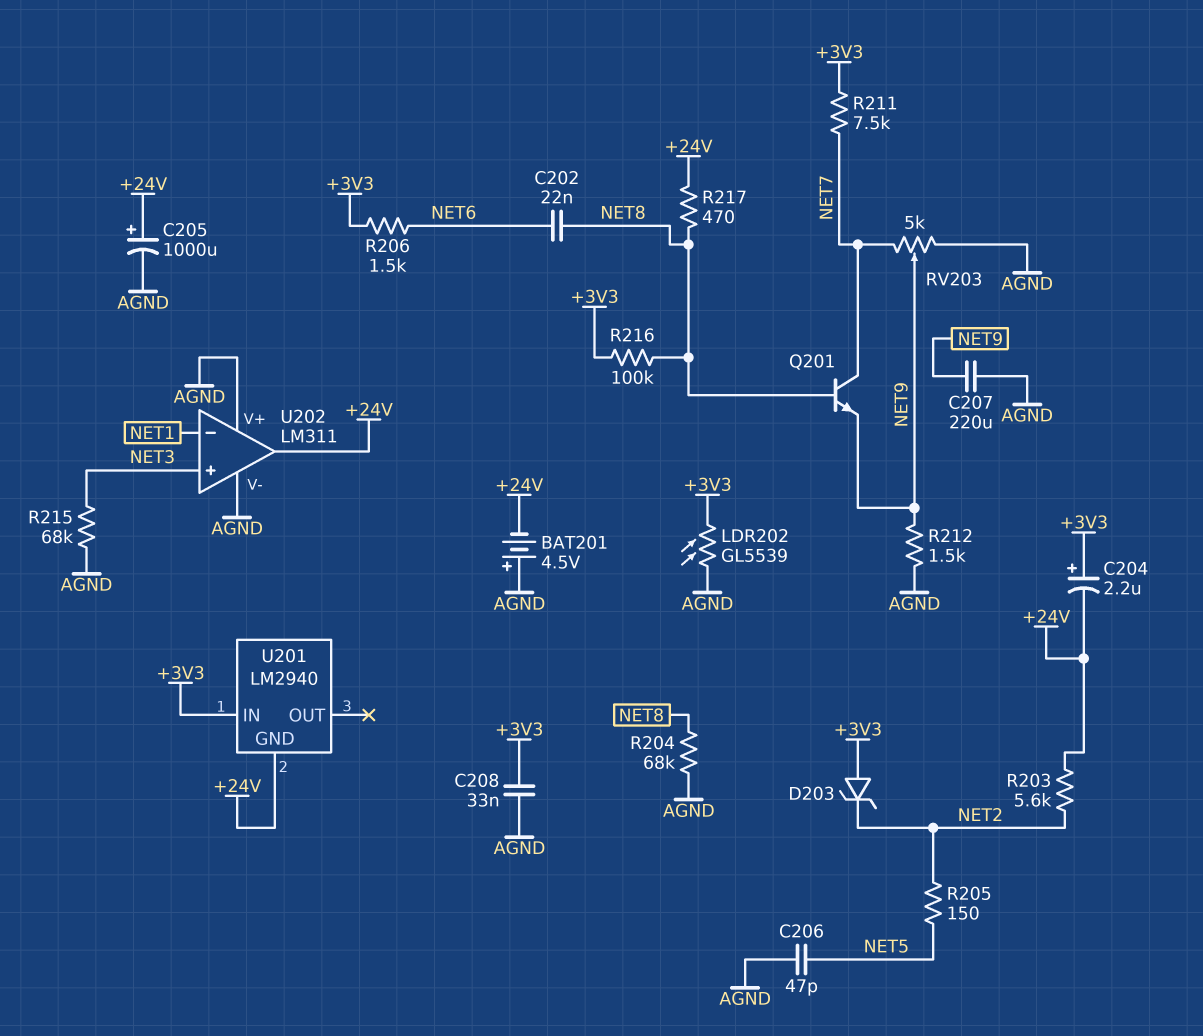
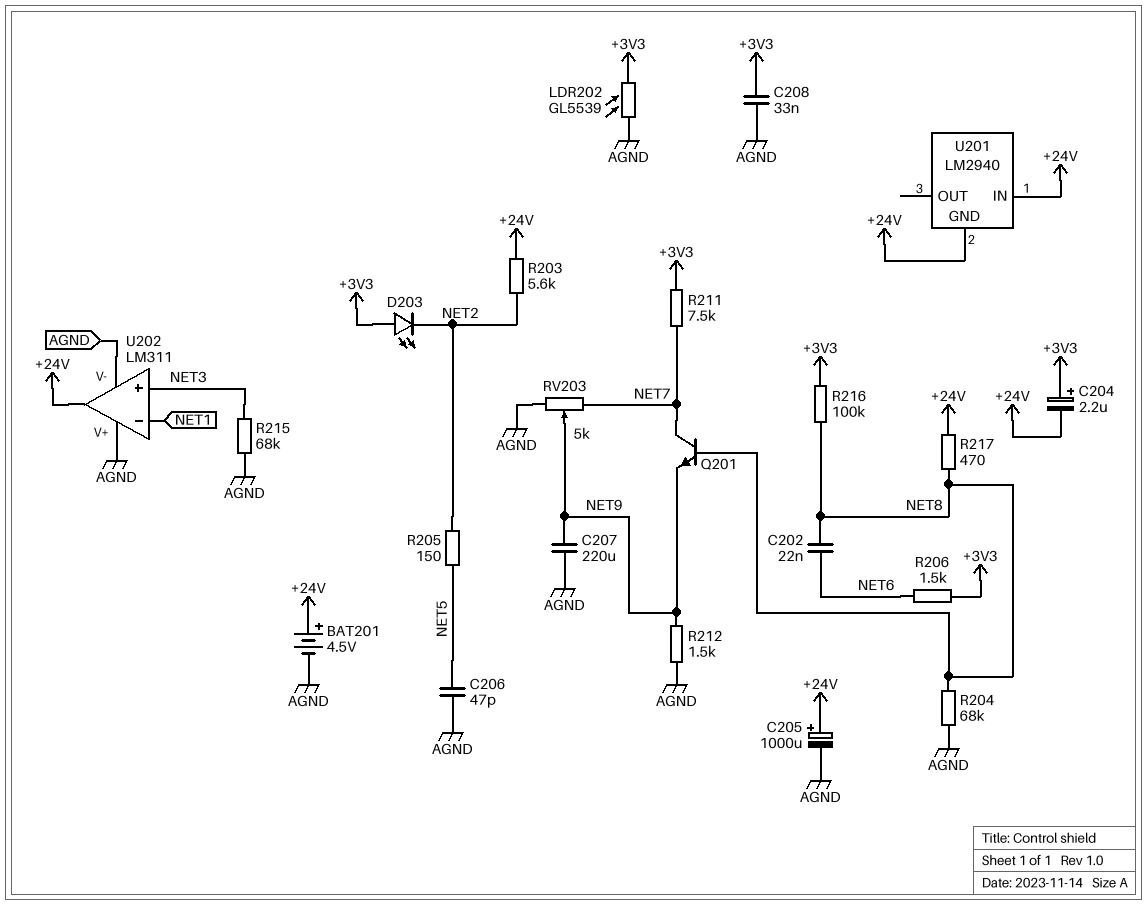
BAT201: 4.5V (plus AGND, minus +24V) -> 4.5V (plus +24V, minus AGND)
D203: zener (A +3V3, K NET2) -> LED (A +3V3, K NET2)
U201 pin IN: +3V3 -> +24V

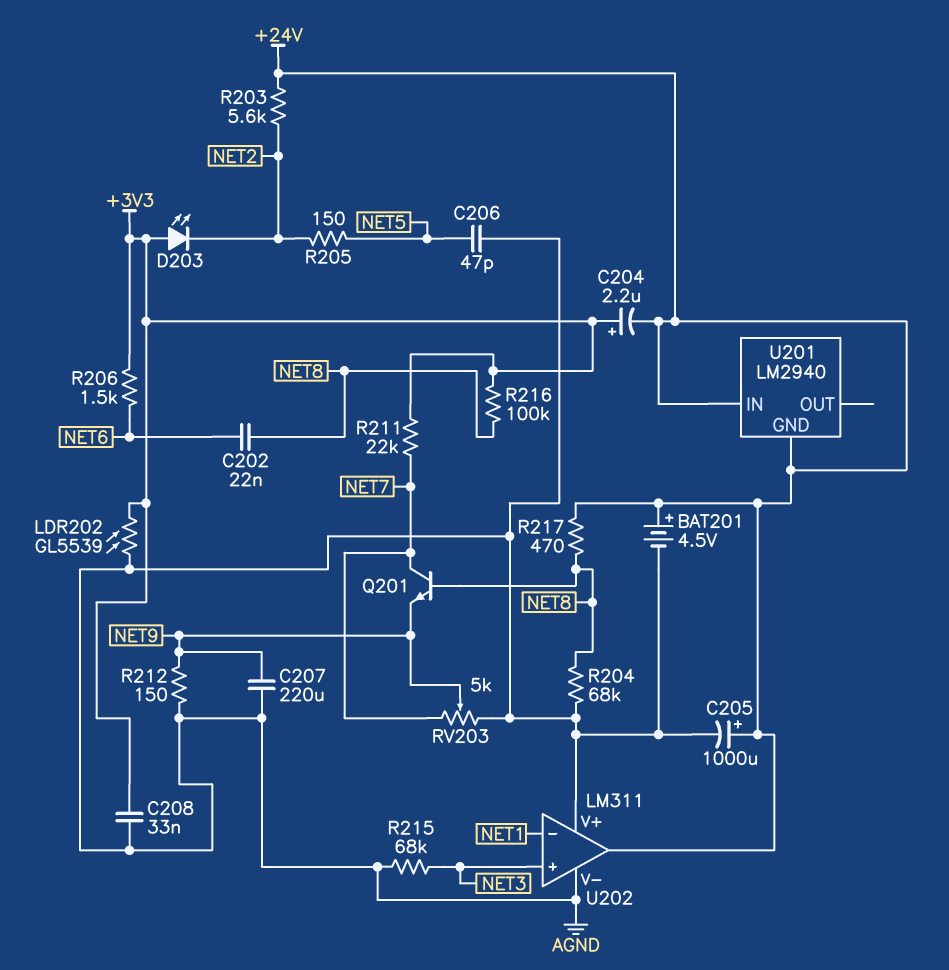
R211: 7.5k (+3V3, NET7) -> 22k (+3V3, NET7)
R212: 1.5k (AGND, NET9) -> 150 (AGND, NET9)

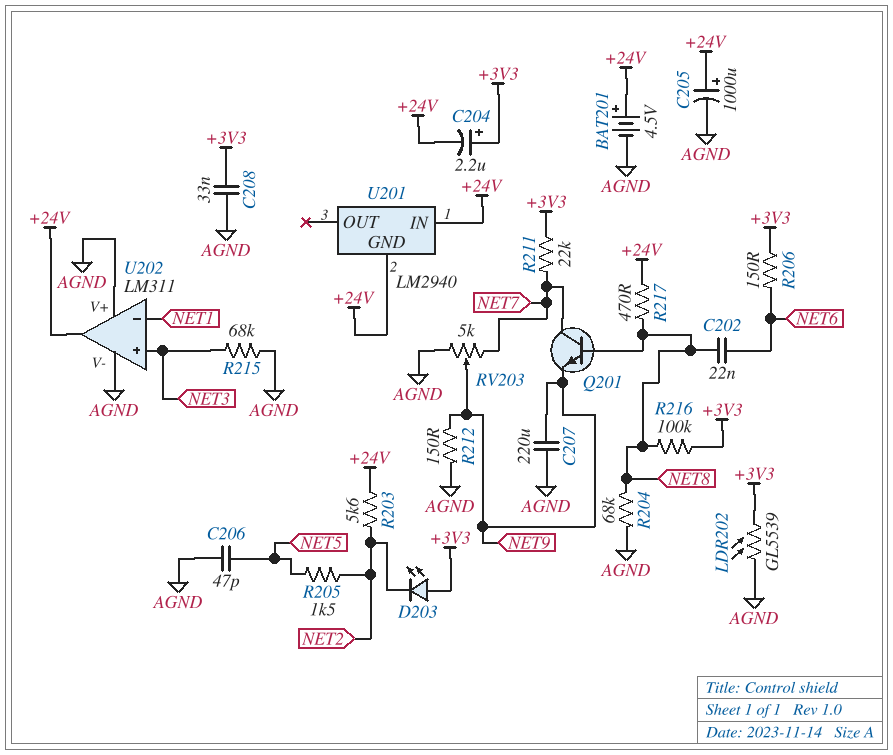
R205: 150 (NET2, NET5) -> 1.5k (NET2, NET5)
R206: 1.5k (+3V3, NET6) -> 150 (+3V3, NET6)

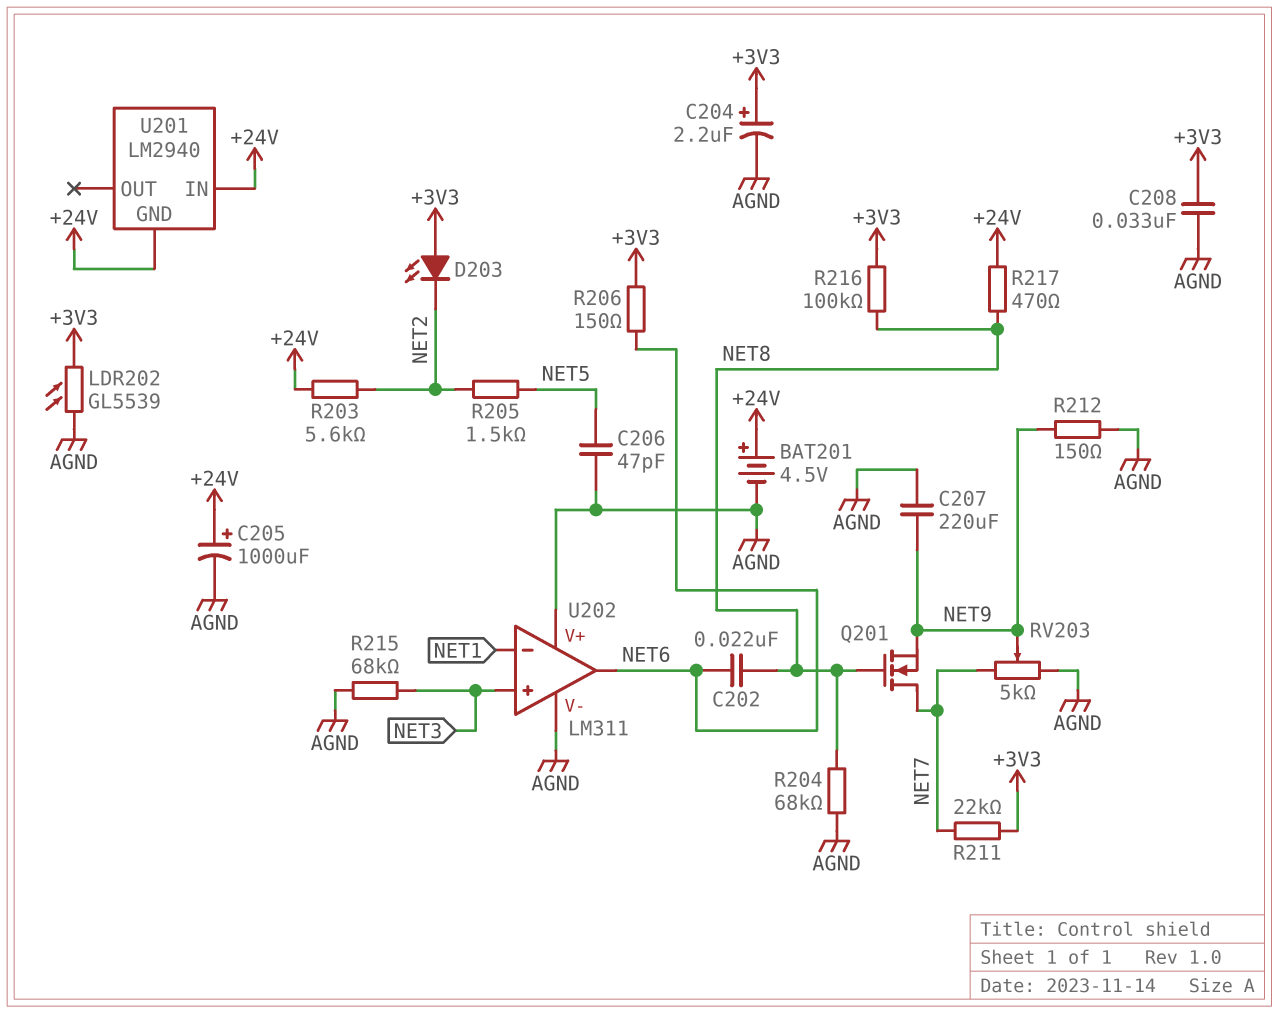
C204: 2.2uF (plus +3V3, minus +24V) -> 2.2uF (plus +3V3, minus AGND)
Q201: NPN (B NET8, C NET7, E NET9) -> NMOS (G NET8, D NET7, S NET9)
U202 pin out: +24V -> NET6

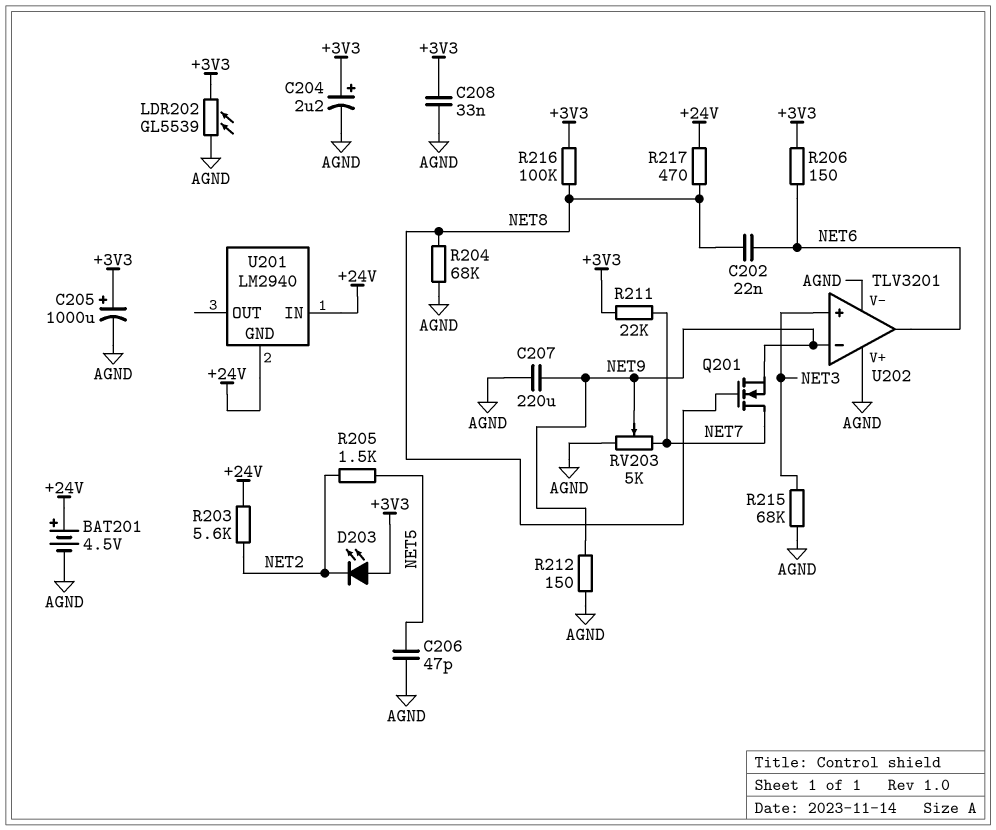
C205: 1000uF (plus +24V, minus AGND) -> 1000uF (plus +3V3, minus AGND)
U202: LM311 -> TLV3201
U202 pin in-: NET1 -> NET9

